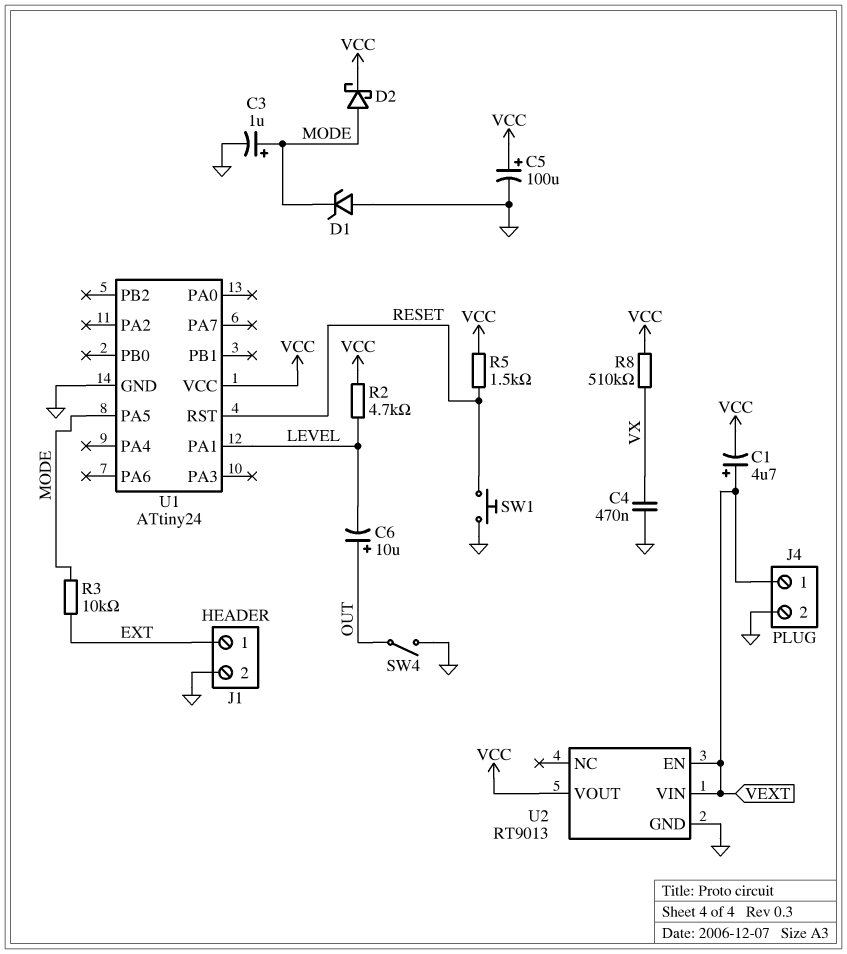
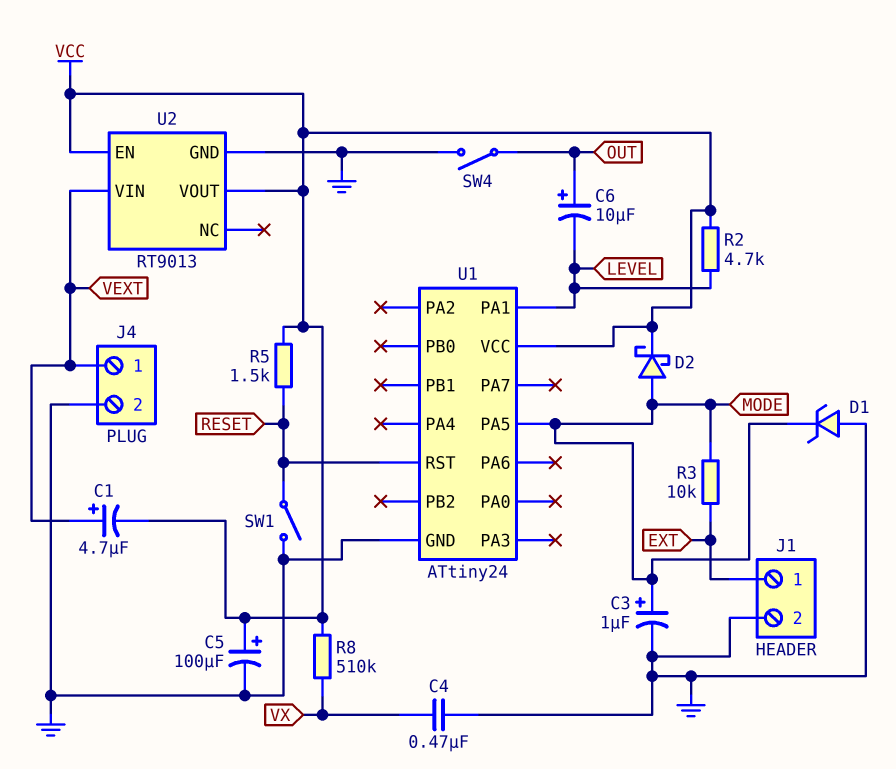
SW1: button (GND, RESET) -> switch (GND, RESET)
U2 pin EN: VEXT -> VCC

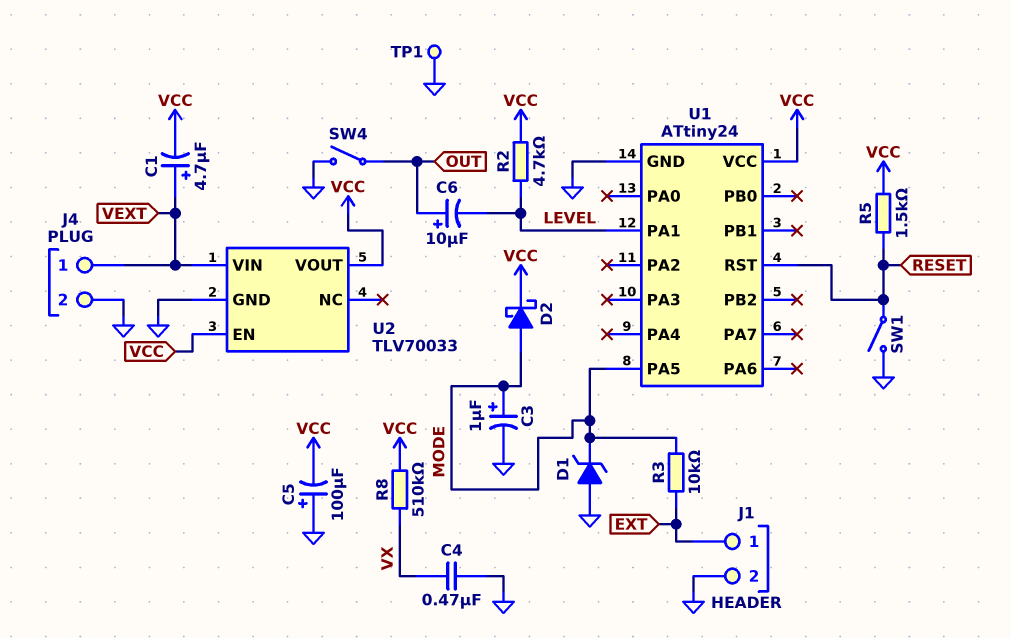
C5: 100uF (plus VCC, minus GND) -> 100uF (plus GND, minus VCC)
TP1: none -> test point (GND)
U2: RT9013 -> TLV70033

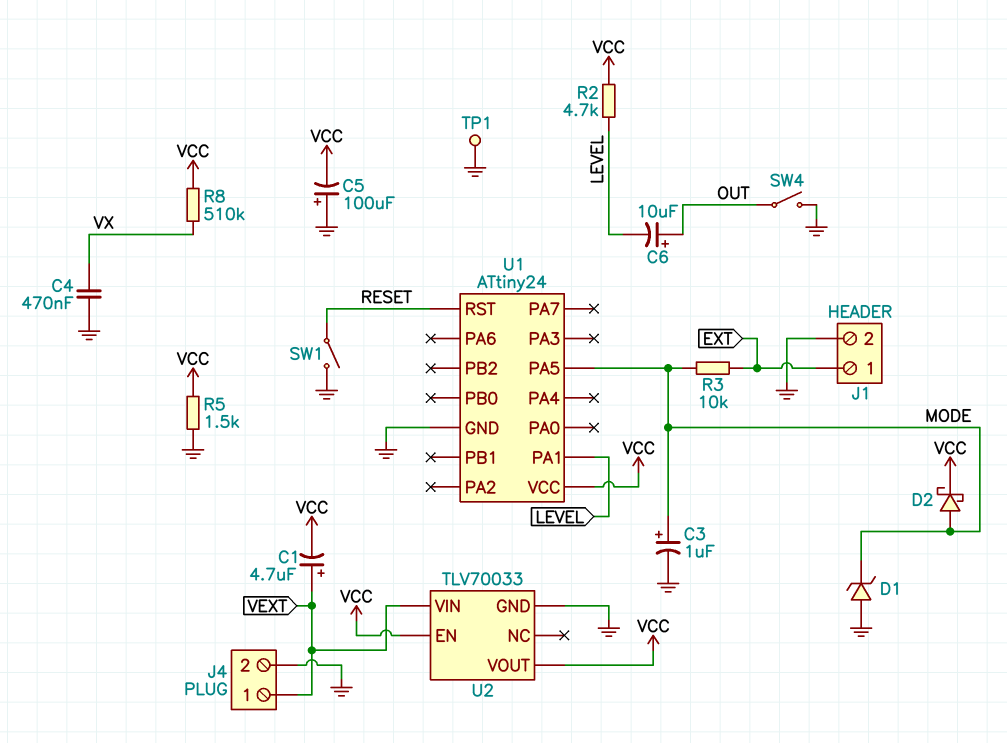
R5: 1.5k (RESET, VCC) -> 1.5k (GND, VCC)

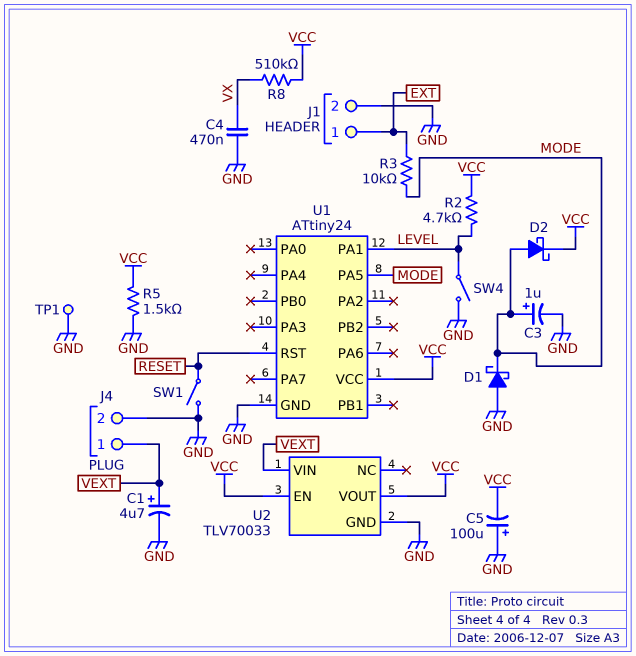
C1: 4.7uF (plus VEXT, minus VCC) -> 4.7uF (plus VEXT, minus GND)
C6: 10uF (plus OUT, minus LEVEL) -> none
D1: zener (A GND, K MODE) -> schottky (A GND, K MODE)
SW4: switch (GND, OUT) -> switch (GND, LEVEL)

